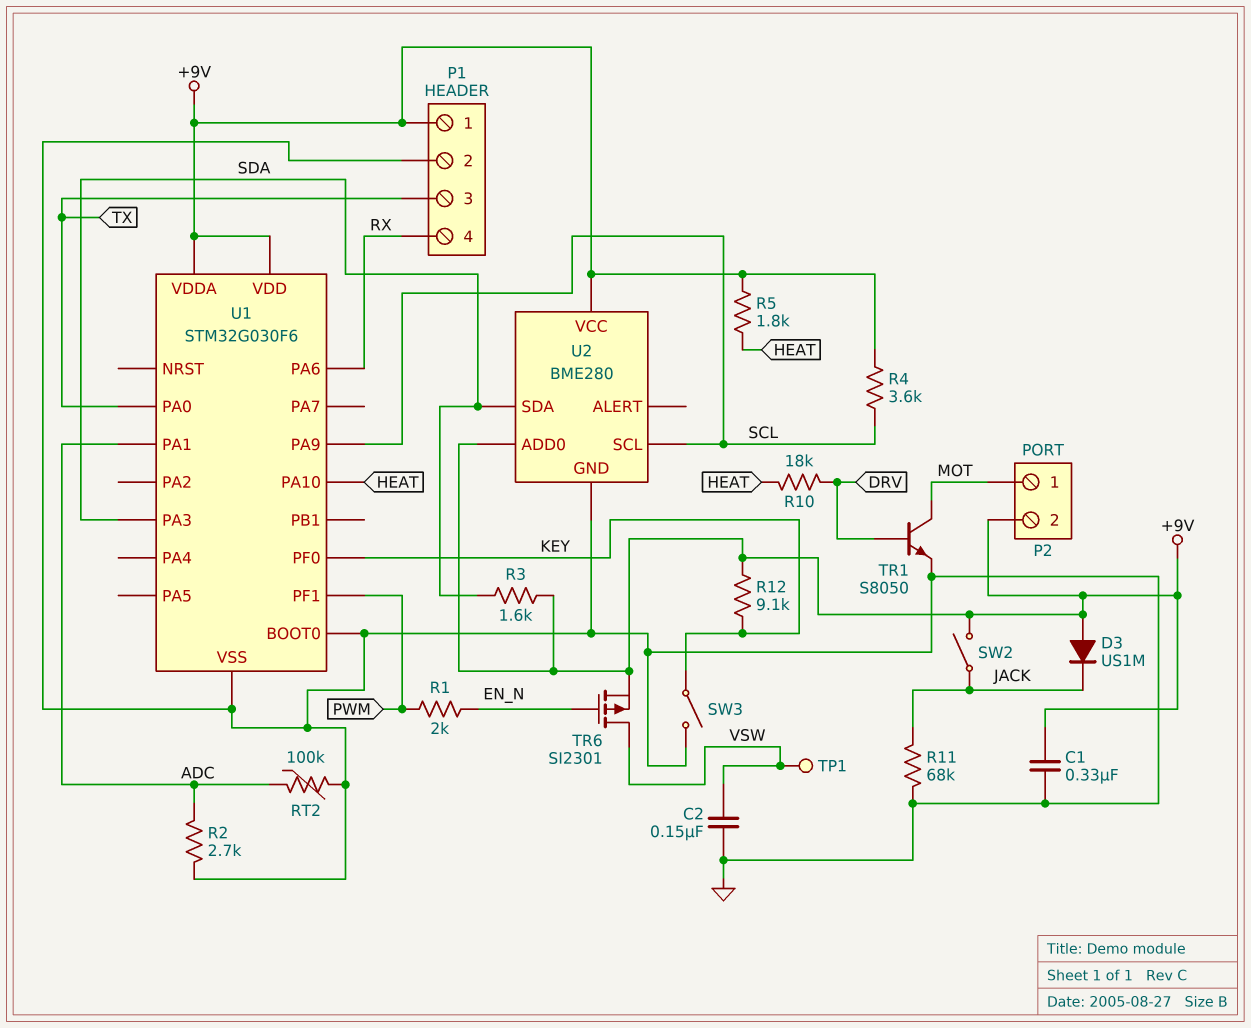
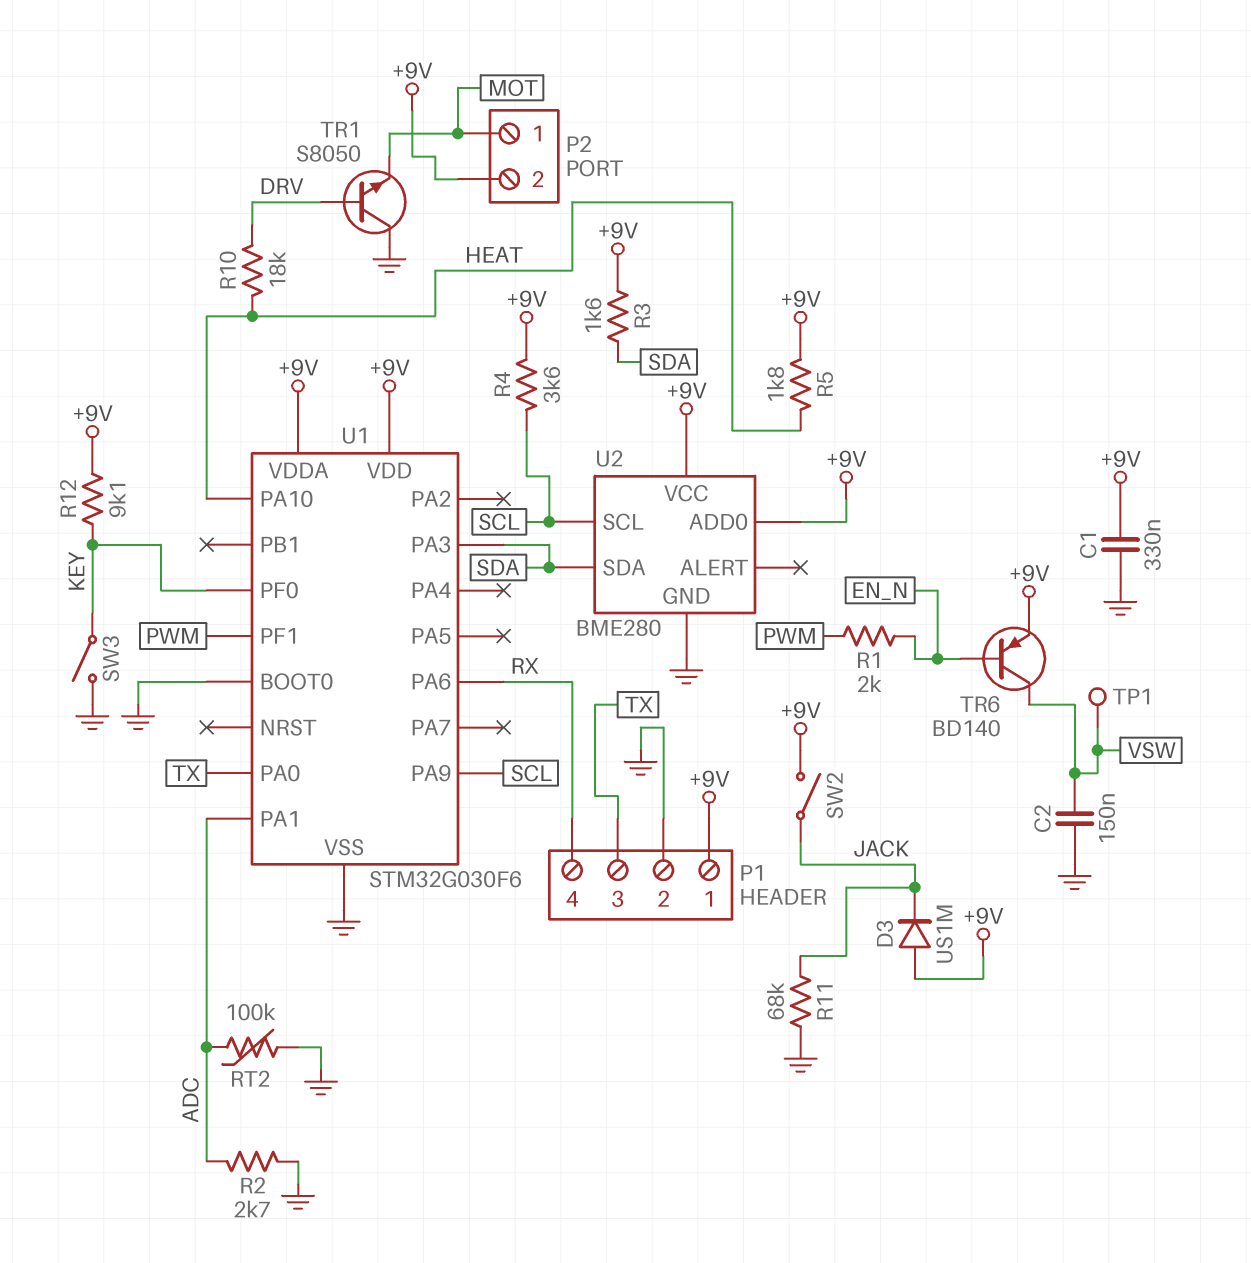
TR1: NPN S8050 (B DRV, C MOT, E GND) -> NPN S8050 (B DRV, C GND, E MOT)
TR6: PMOS SI2301 (G EN_N, D VSW, S +9V) -> PNP BD140 (B EN_N, C VSW, E +9V)

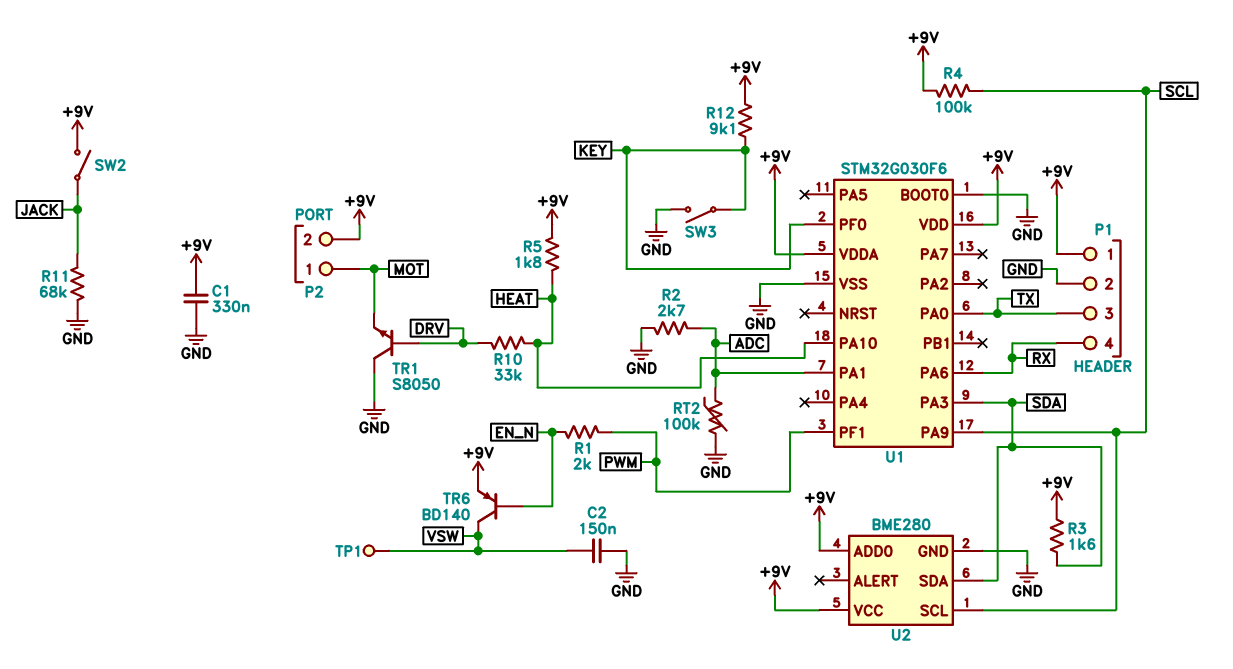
D3: diode US1M (A +9V, K JACK) -> none
R4: 3.6k (+9V, SCL) -> 100k (+9V, SCL)
R10: 18k (DRV, HEAT) -> 33k (DRV, HEAT)

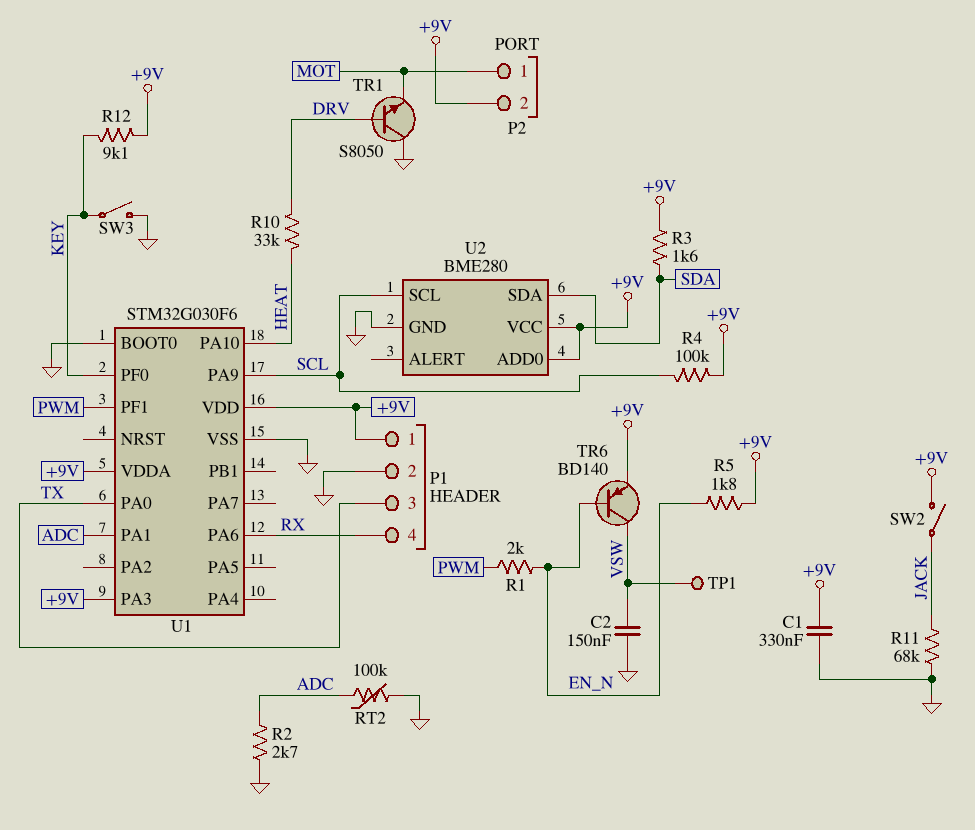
R5: 1.8k (+9V, HEAT) -> 1.8k (+9V, EN_N)
U1 pin PA3: SDA -> +9V

